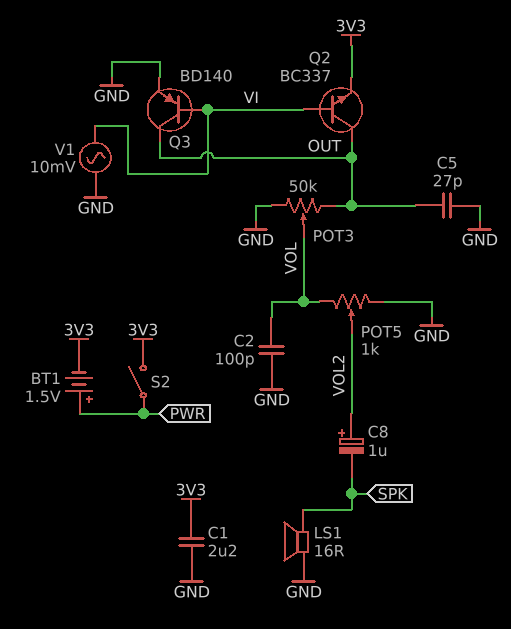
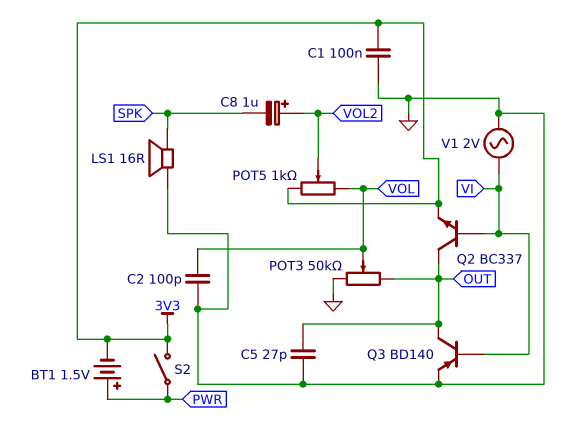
C1: 2.2uF (3V3, GND) -> 100nF (3V3, GND)
POT5: 1k (GND, VOL, wiper VOL2) -> 1k (3V3, VOL, wiper VOL2)
V1: AC 10mV (GND, VI) -> AC 2V (GND, VI)

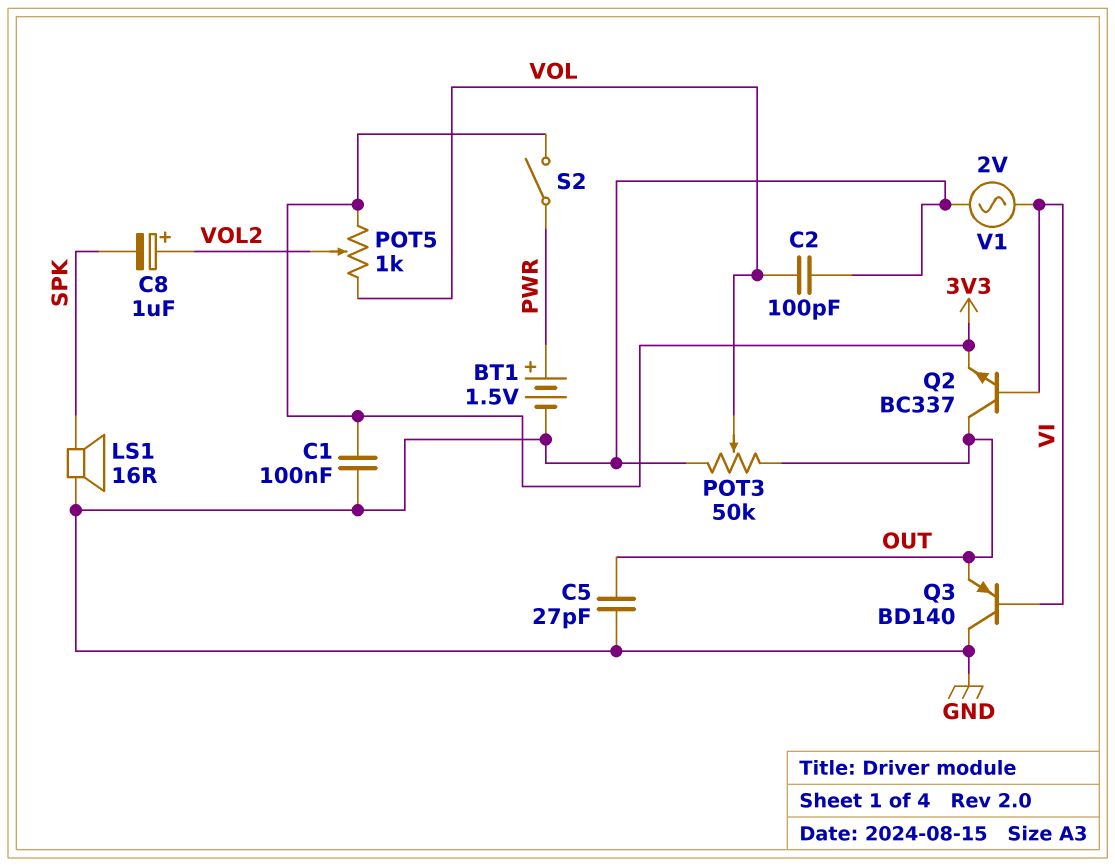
BT1: 1.5V (plus PWR, minus 3V3) -> 1.5V (plus PWR, minus GND)
Q3: PNP BD140 (B VI, C OUT, E GND) -> PNP BD140 (B VI, C GND, E OUT)

